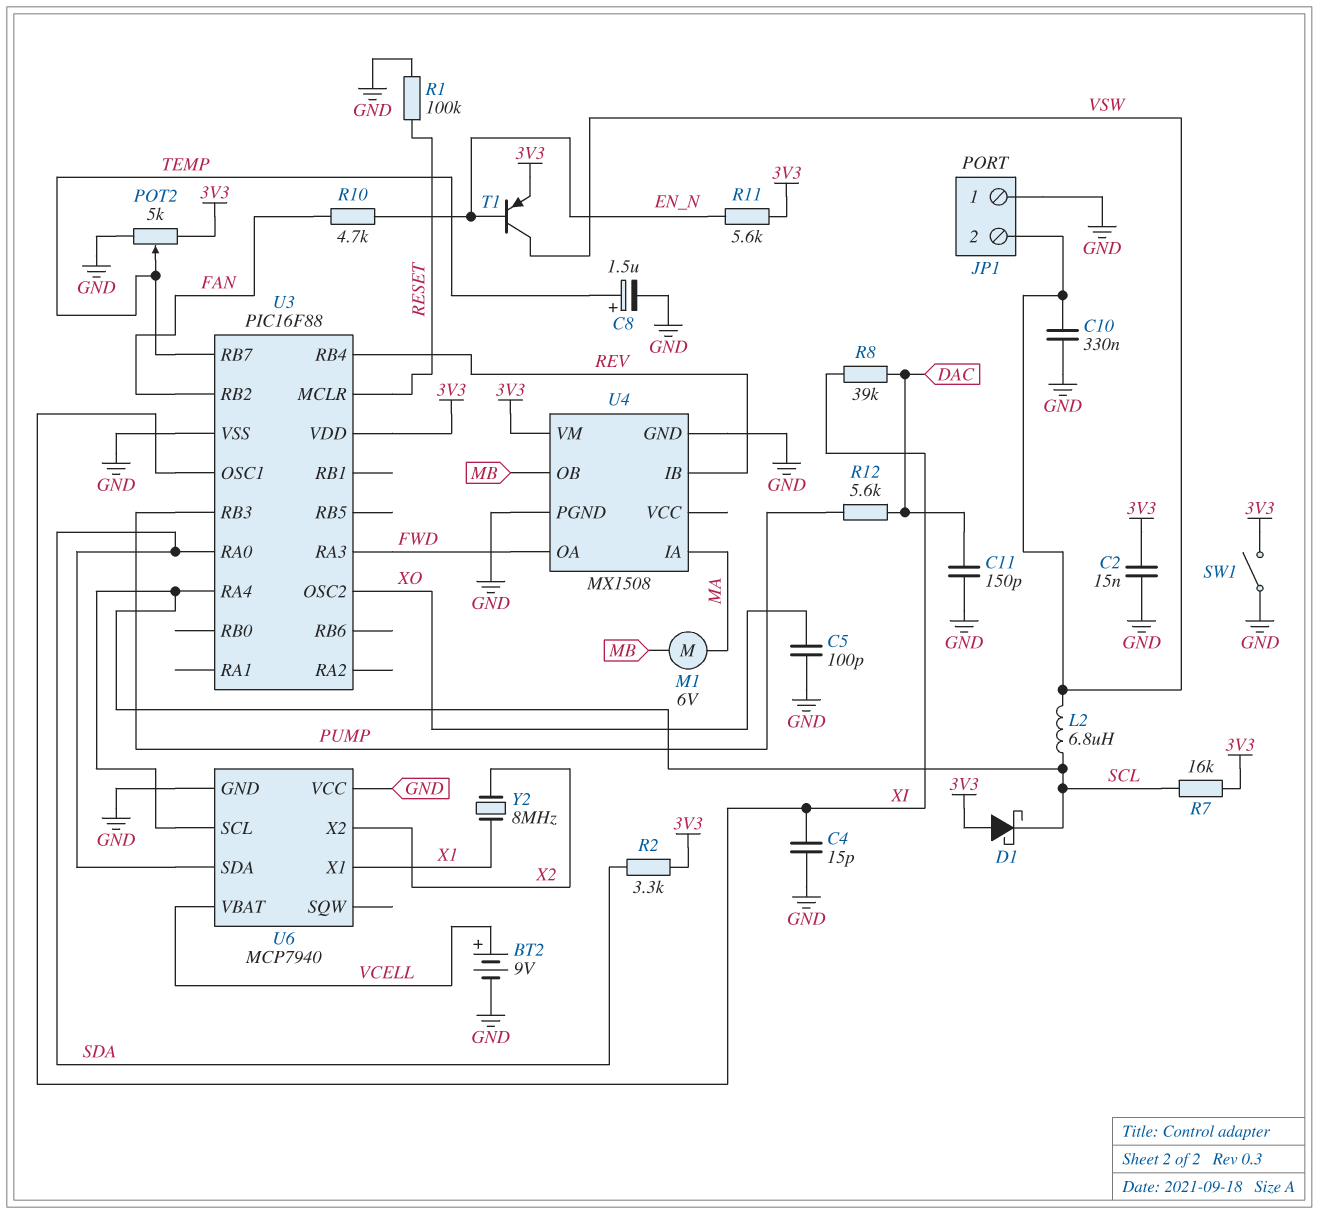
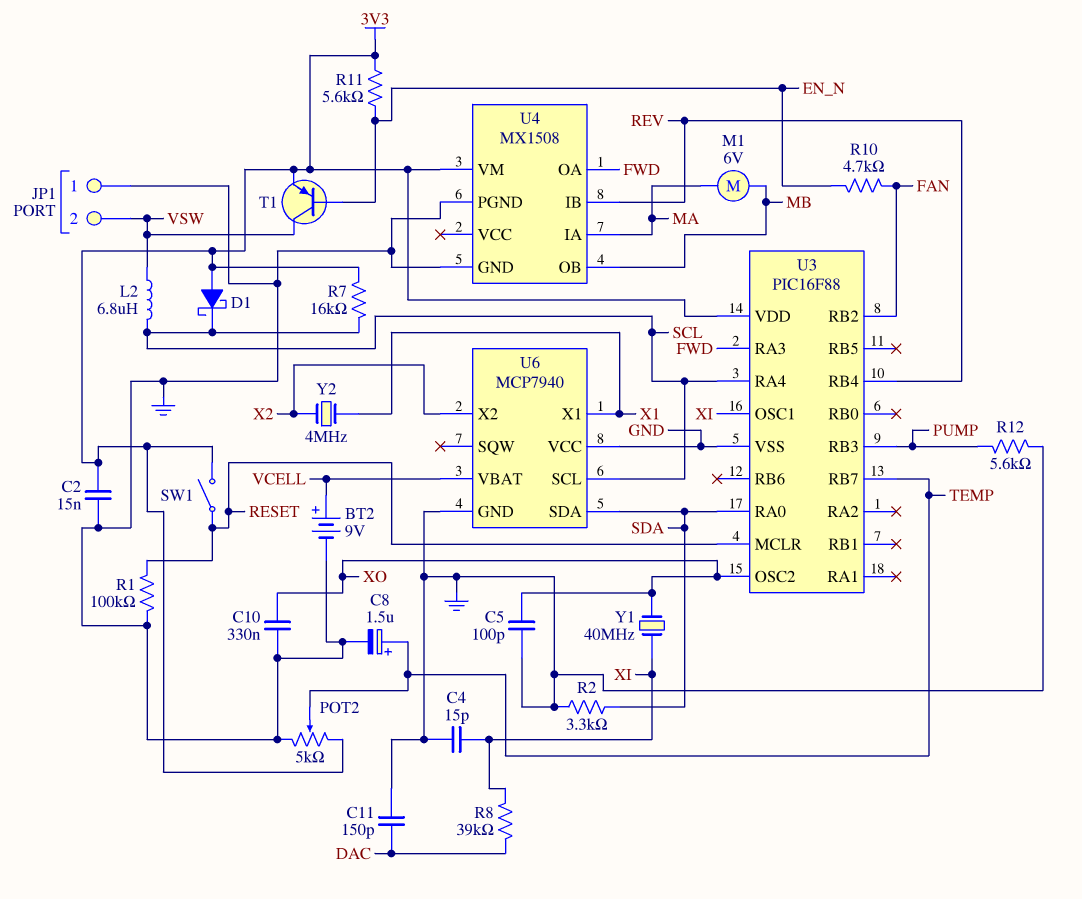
C10: 330nF (GND, VSW) -> 330nF (GND, XO)
R2: 3.3k (3V3, SDA) -> 3.3k (GND, SDA)
R12: 5.6k (DAC, PUMP) -> 5.6k (GND, PUMP)
SW1: switch (3V3, GND) -> switch (3V3, RESET)
Y1: none -> 40MHz (XI, XO)
Y2: 8MHz (X1, X2) -> 4MHz (X1, X2)

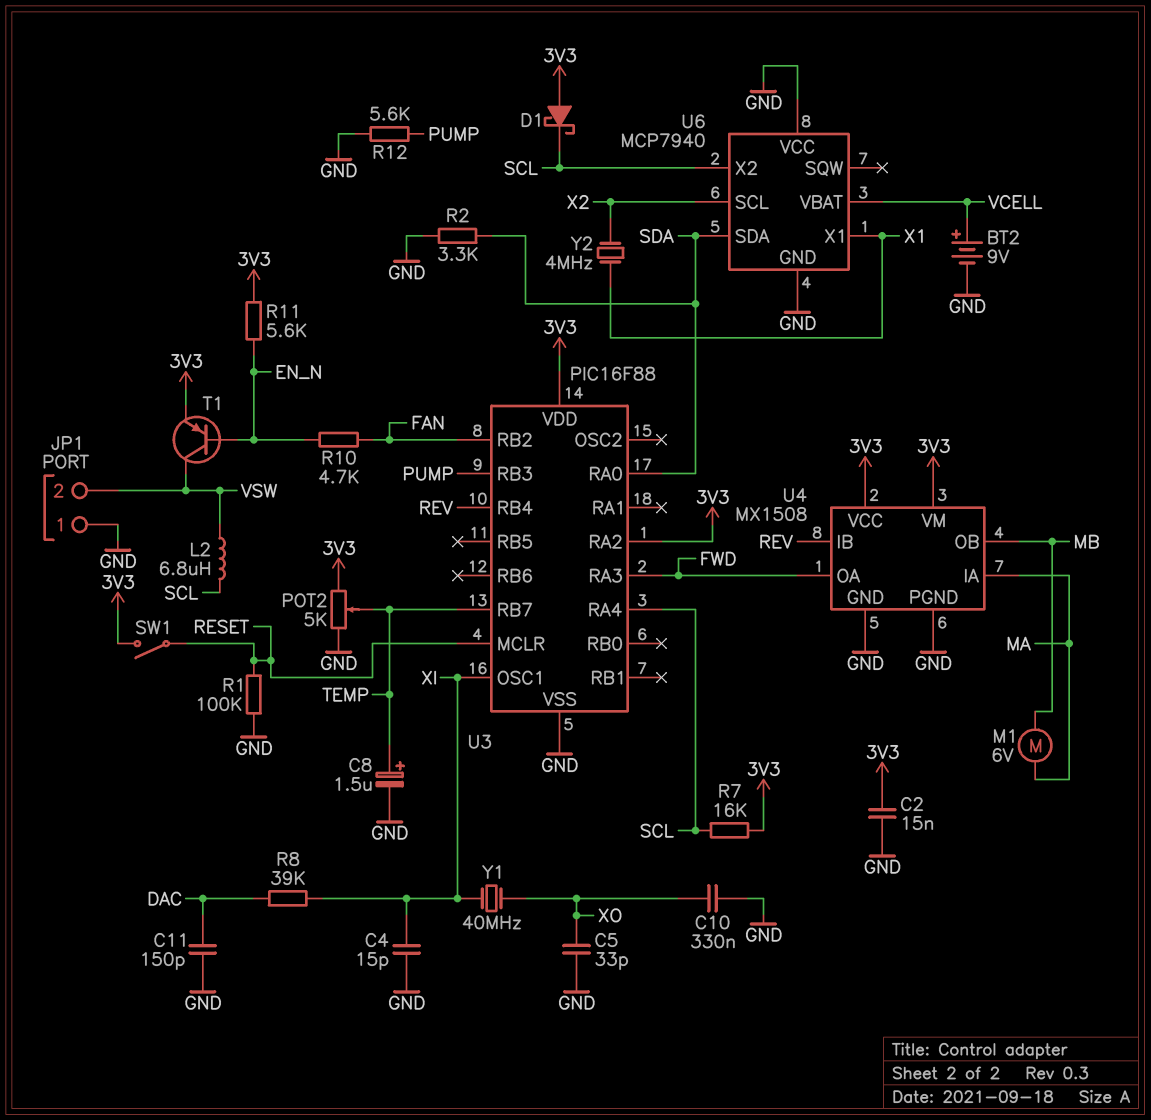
C5: 100pF (GND, XO) -> 33pF (GND, XO)
U3 pin OSC2: XO -> none
U3 pin RA2: none -> 3V3
U4 pin VCC: none -> 3V3
U6 pin SCL: SCL -> X2
U6 pin X2: X2 -> SCL

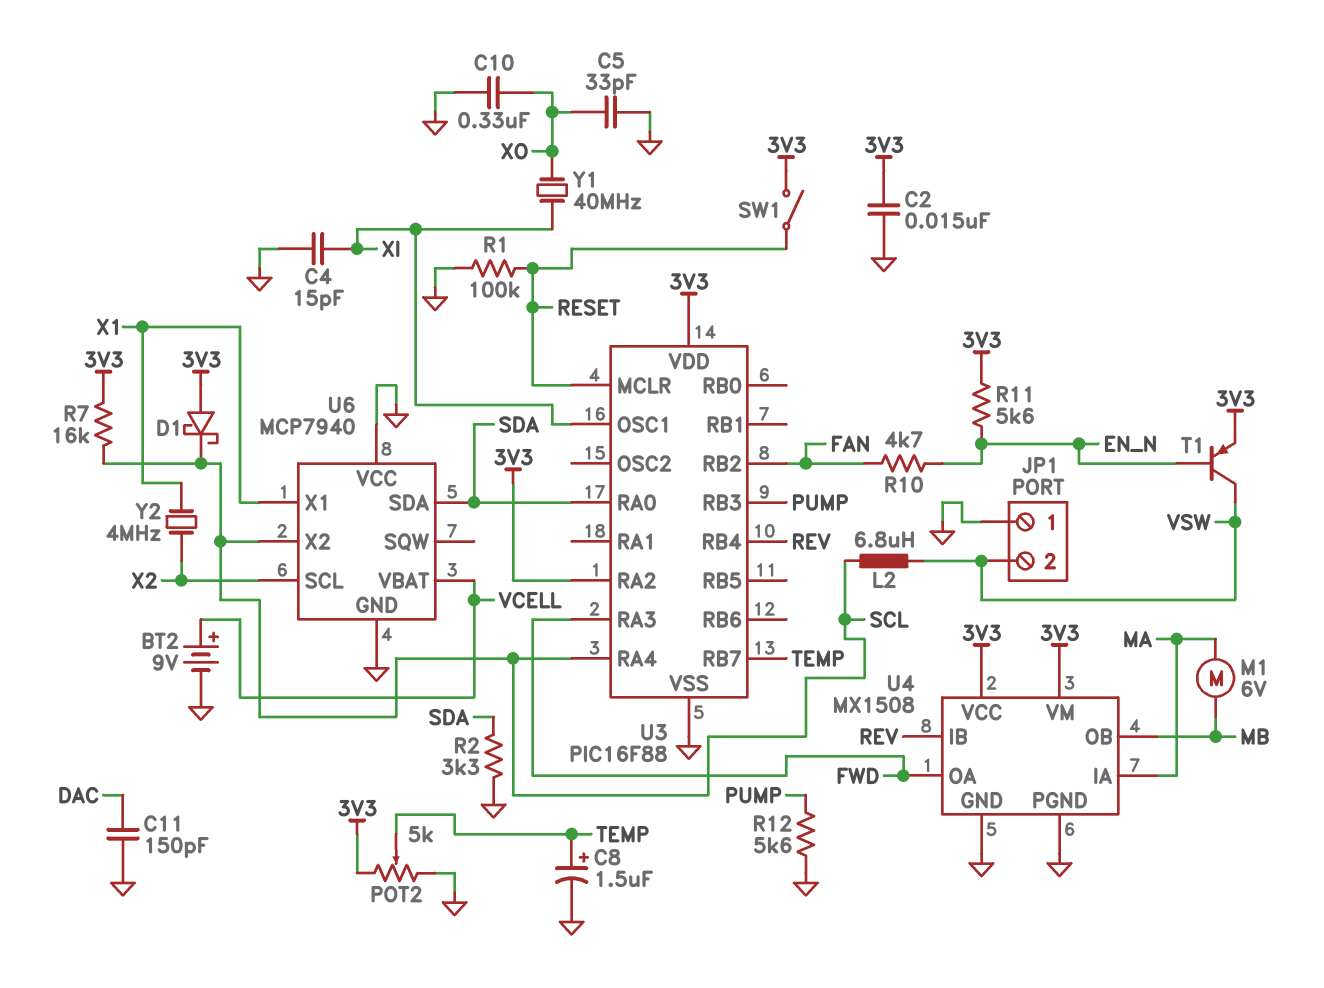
R8: 39k (DAC, XI) -> none

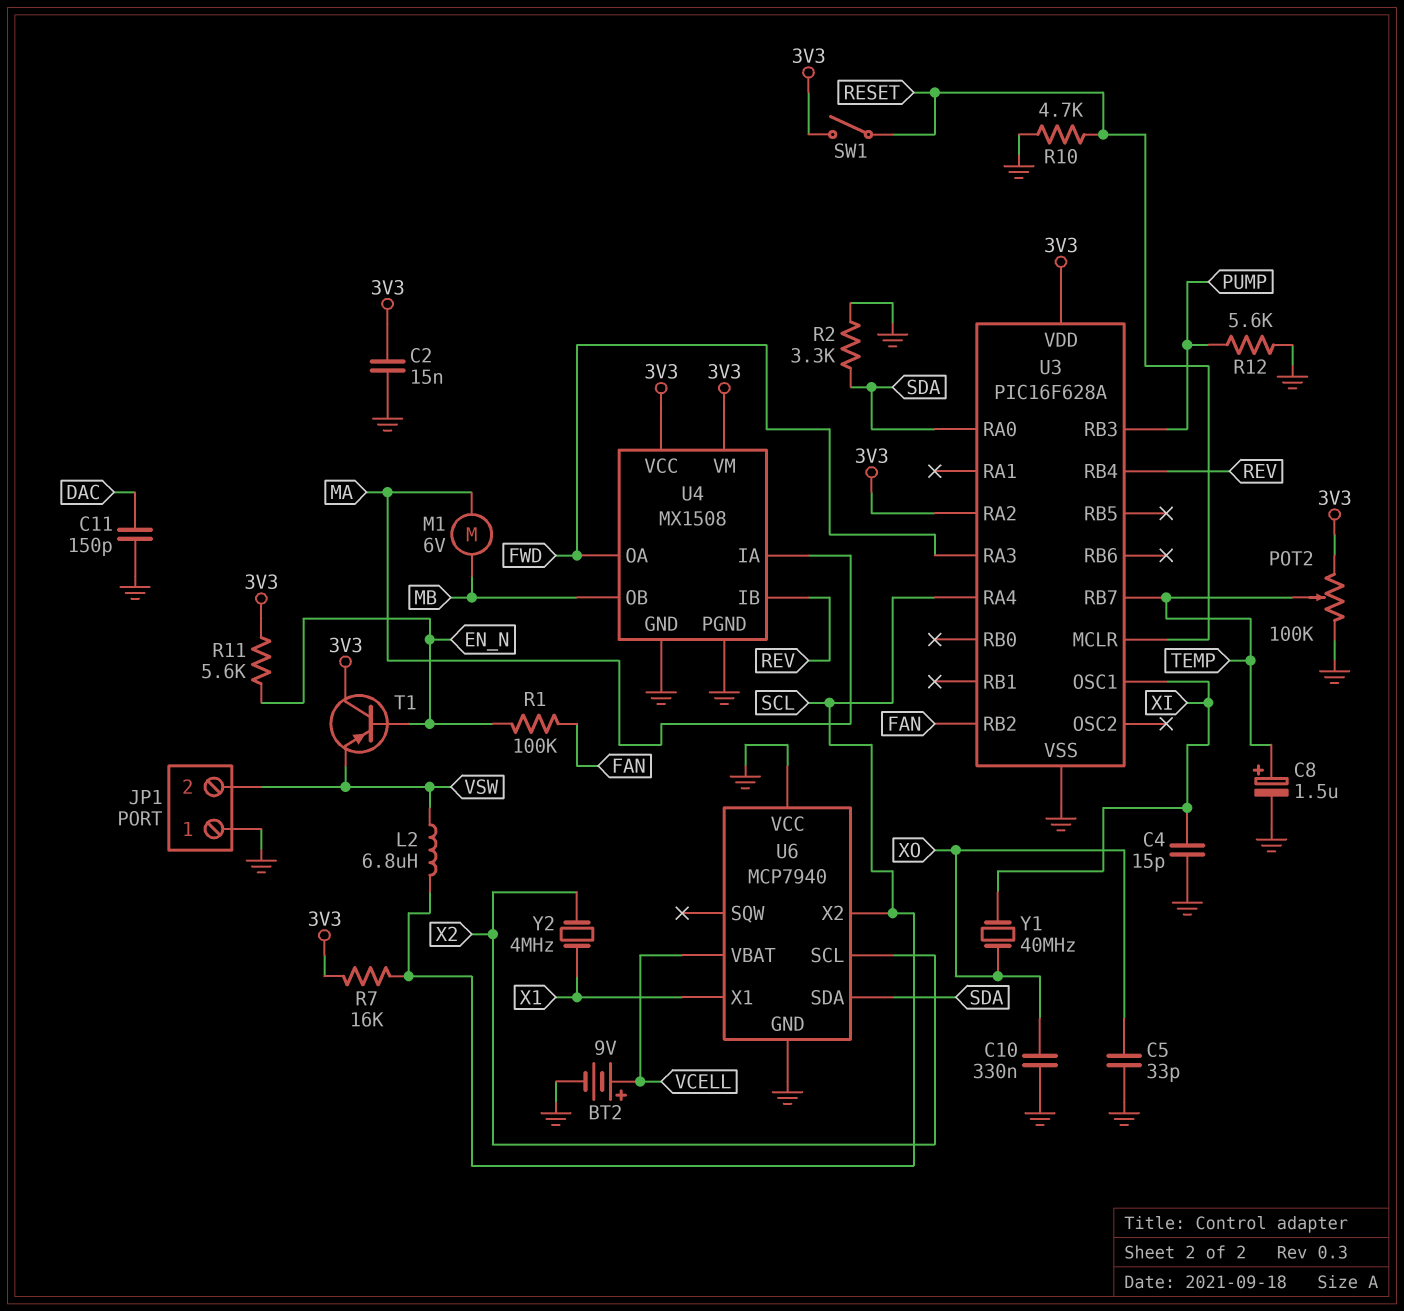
D1: schottky (A 3V3, K SCL) -> none
POT2: 5k (3V3, GND, wiper TEMP) -> 100k (3V3, GND, wiper TEMP)
R1: 100k (GND, RESET) -> 100k (EN_N, FAN)
R10: 4.7k (EN_N, FAN) -> 4.7k (GND, RESET)
T1: PNP (B EN_N, C VSW, E 3V3) -> PNP (B EN_N, C 3V3, E VSW)
U3: PIC16F88 -> PIC16F628A

